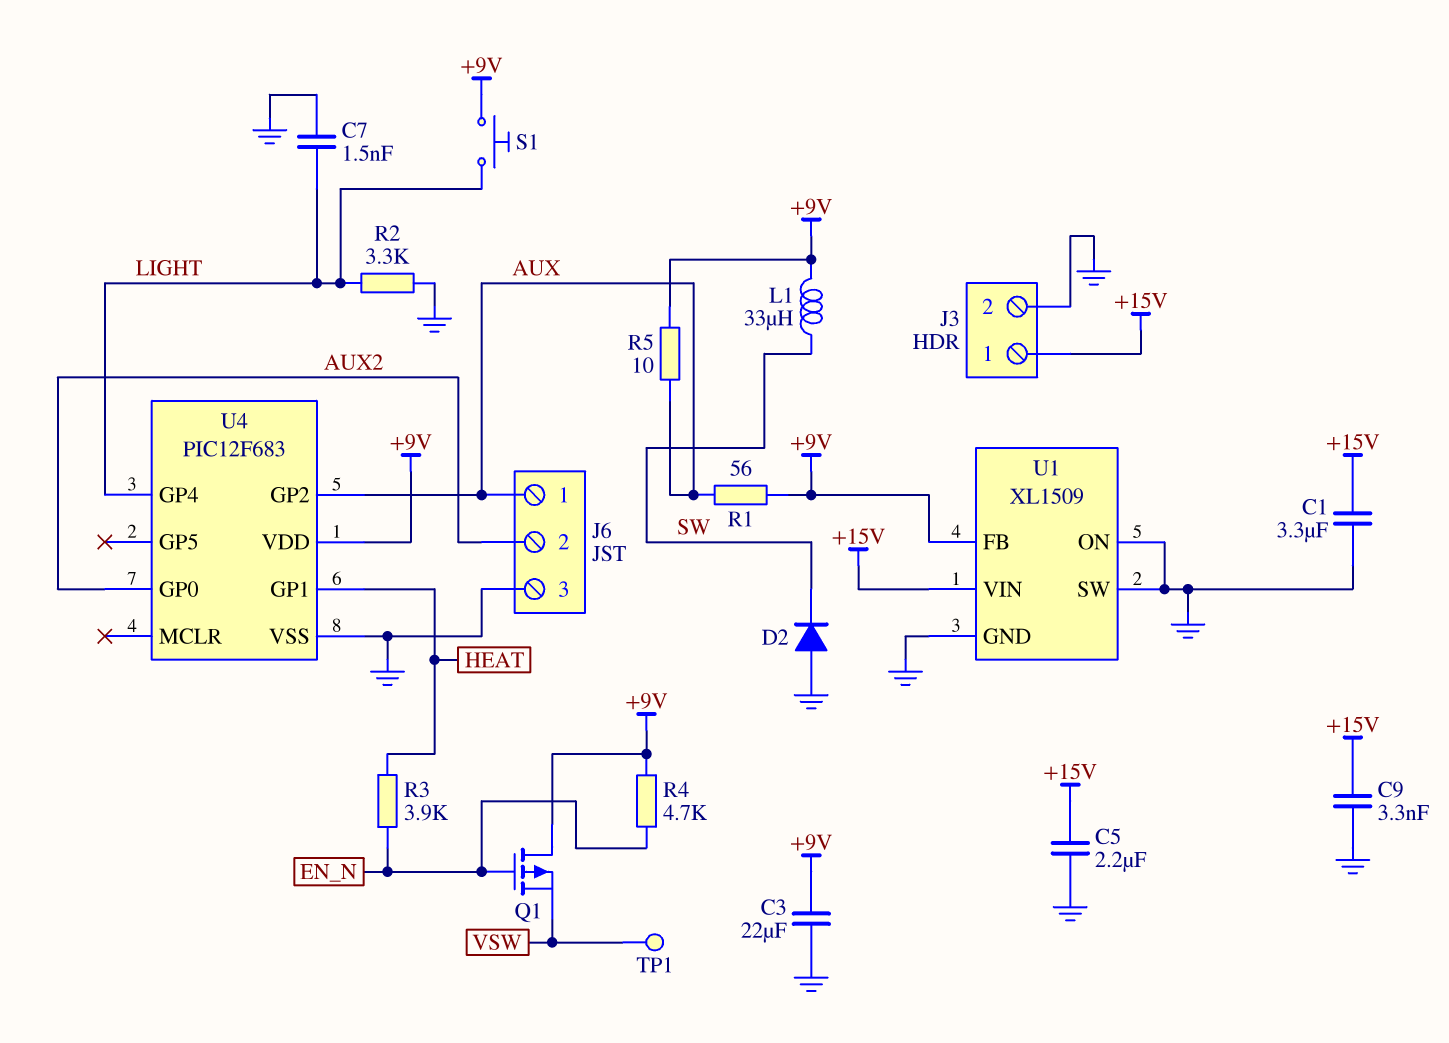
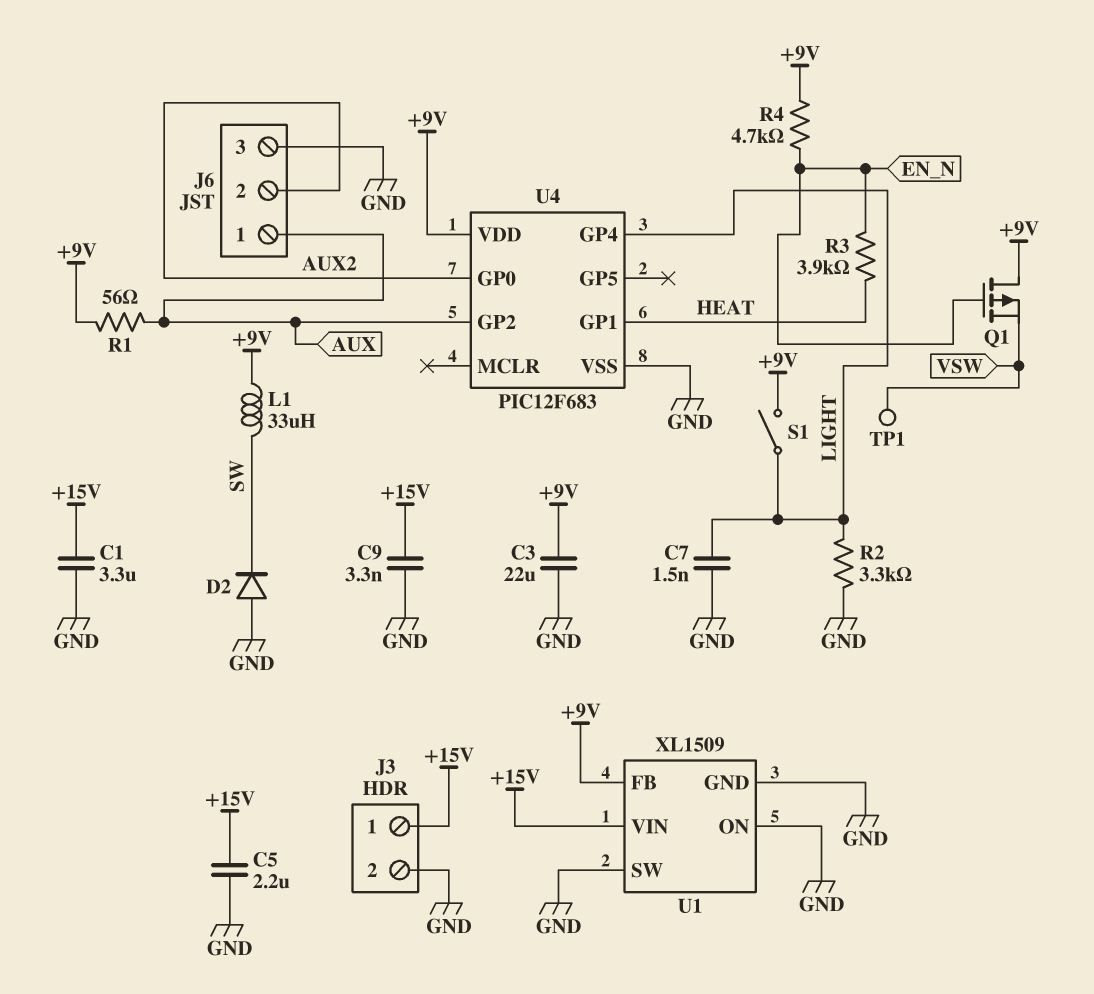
R5: 10 (+9V, AUX) -> none
S1: button (+9V, LIGHT) -> switch (+9V, LIGHT)

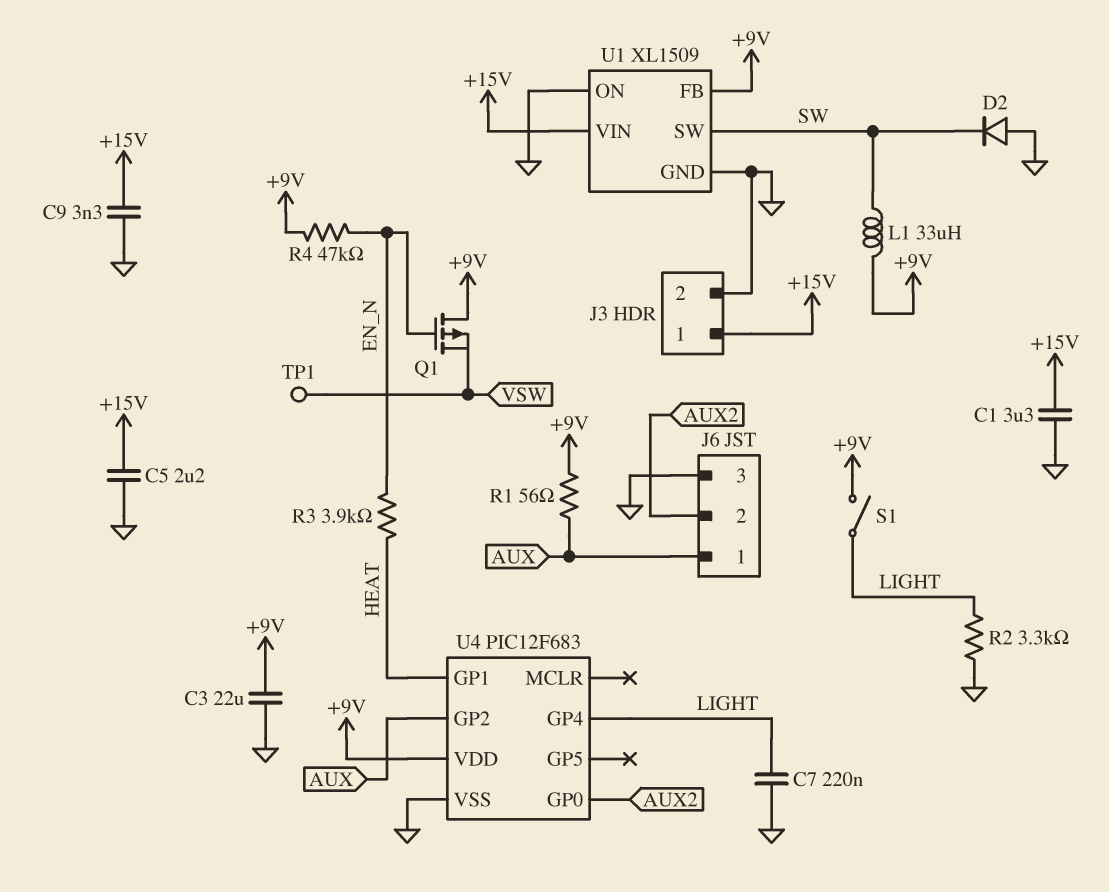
C7: 1.5nF (GND, LIGHT) -> 220nF (GND, LIGHT)
R4: 4.7k (+9V, EN_N) -> 47k (+9V, EN_N)
U1 pin SW: GND -> SW

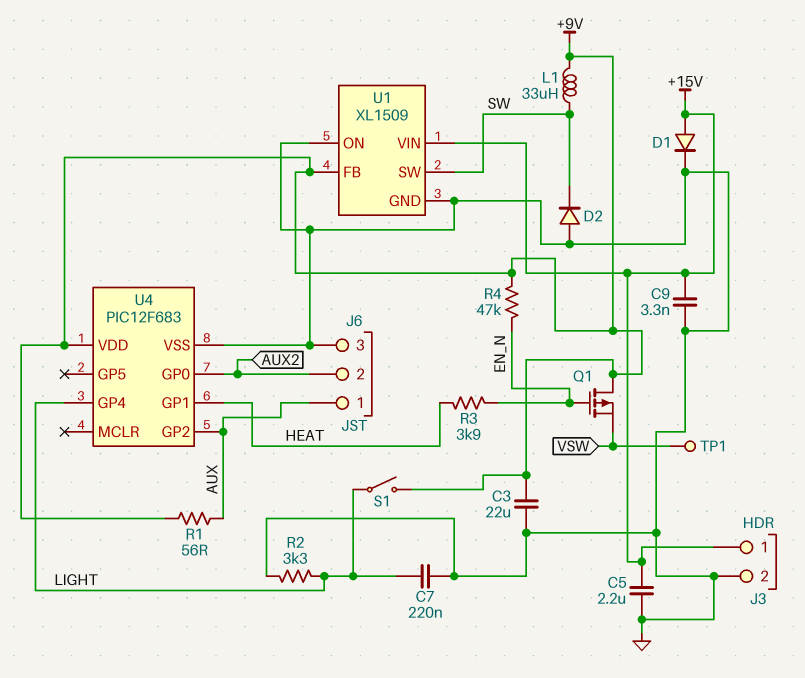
C1: 3.3uF (+15V, GND) -> none
D1: none -> diode (A +15V, K GND)

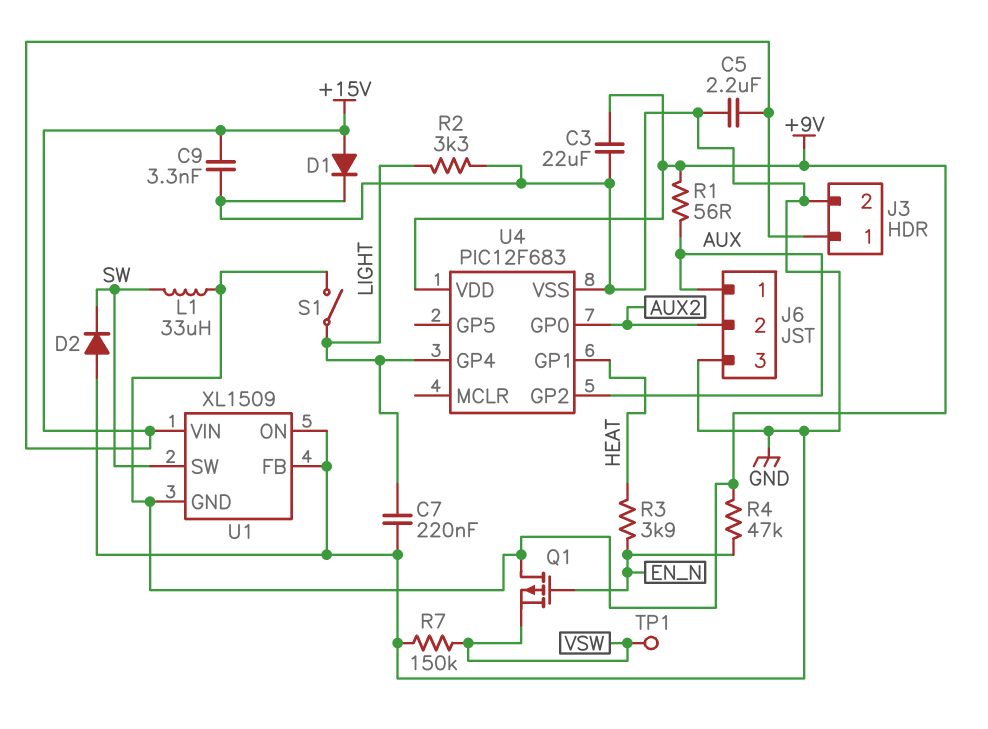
R7: none -> 150k (GND, VSW)
U1 pin FB: +9V -> GND
U1 pin GND: GND -> +9V

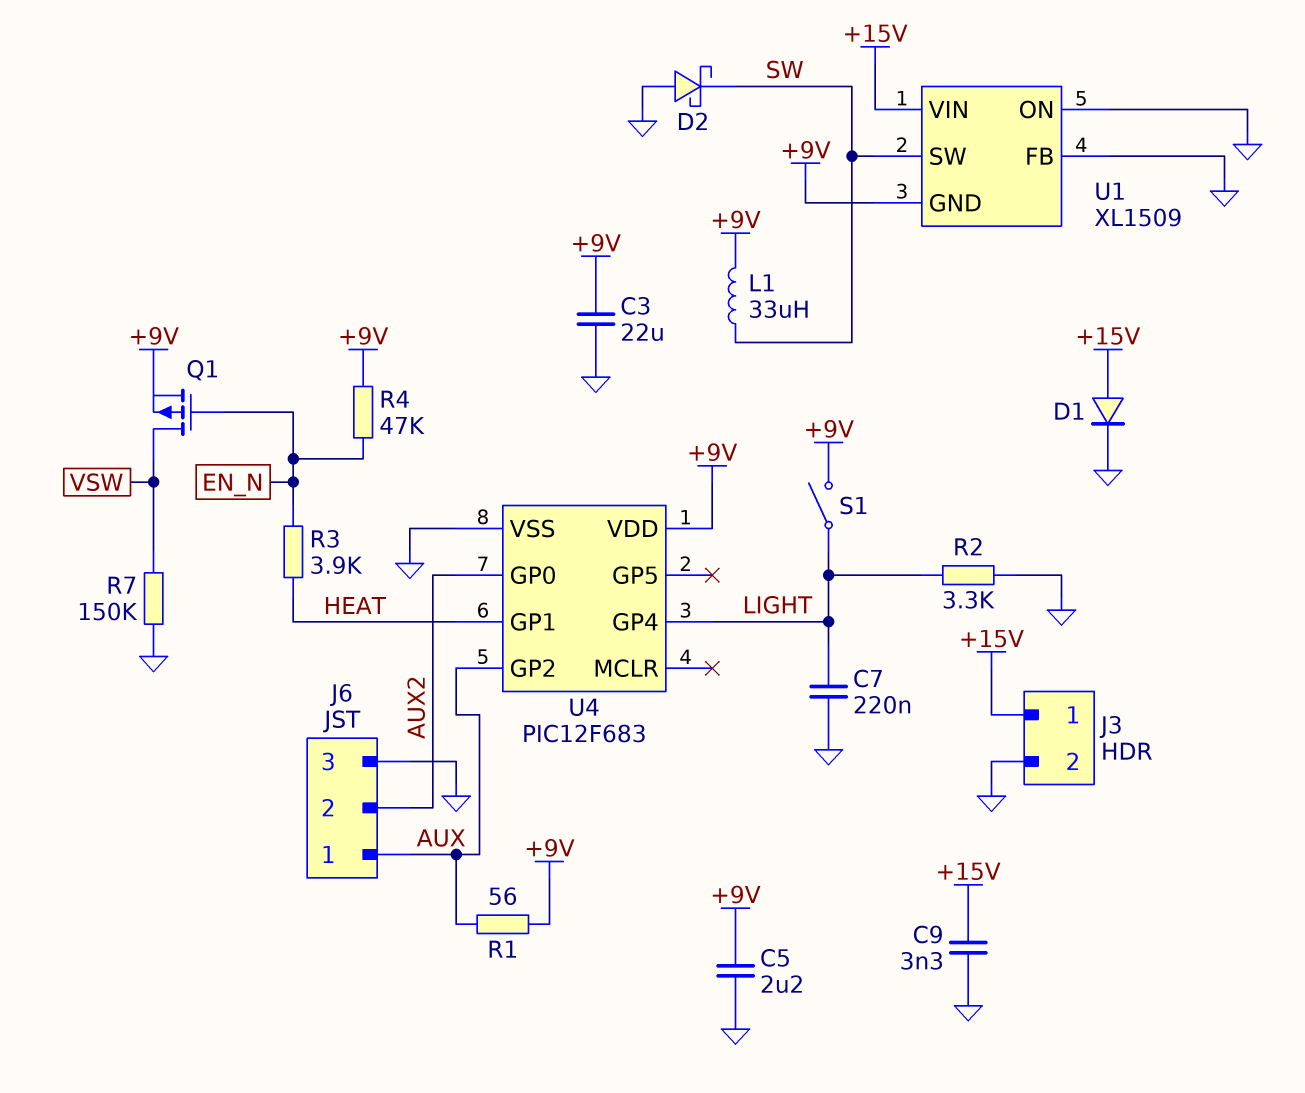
C5: 2.2uF (+15V, GND) -> 2.2uF (+9V, GND)
D2: diode (A GND, K SW) -> schottky (A GND, K SW)
Q1: PMOS (G EN_N, D +9V, S VSW) -> PMOS (G EN_N, D VSW, S +9V)
TP1: test point (VSW) -> none

